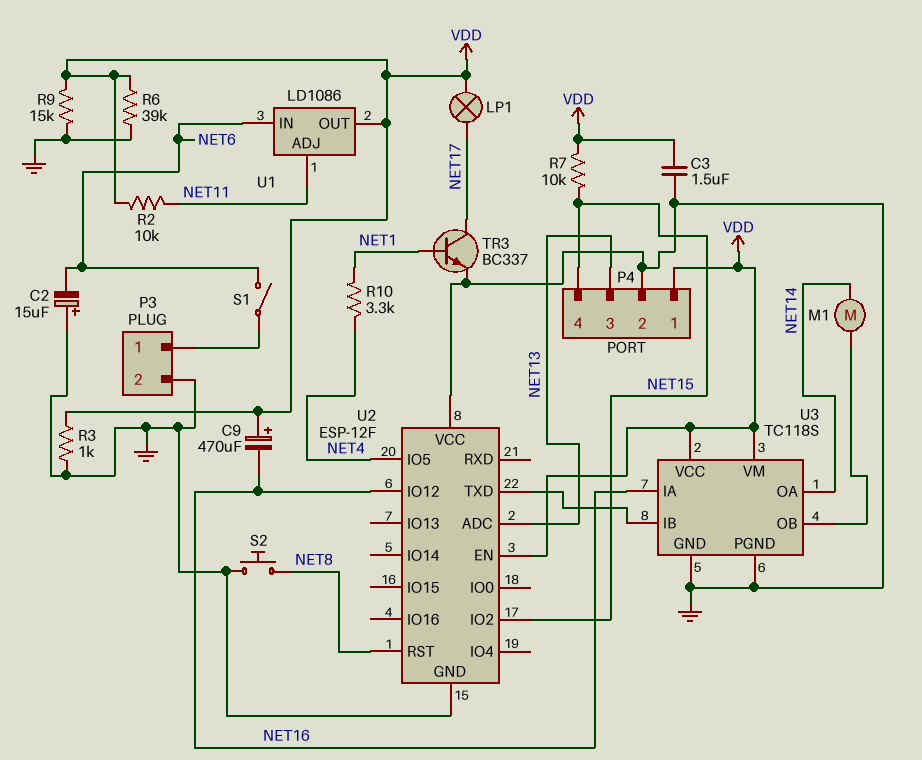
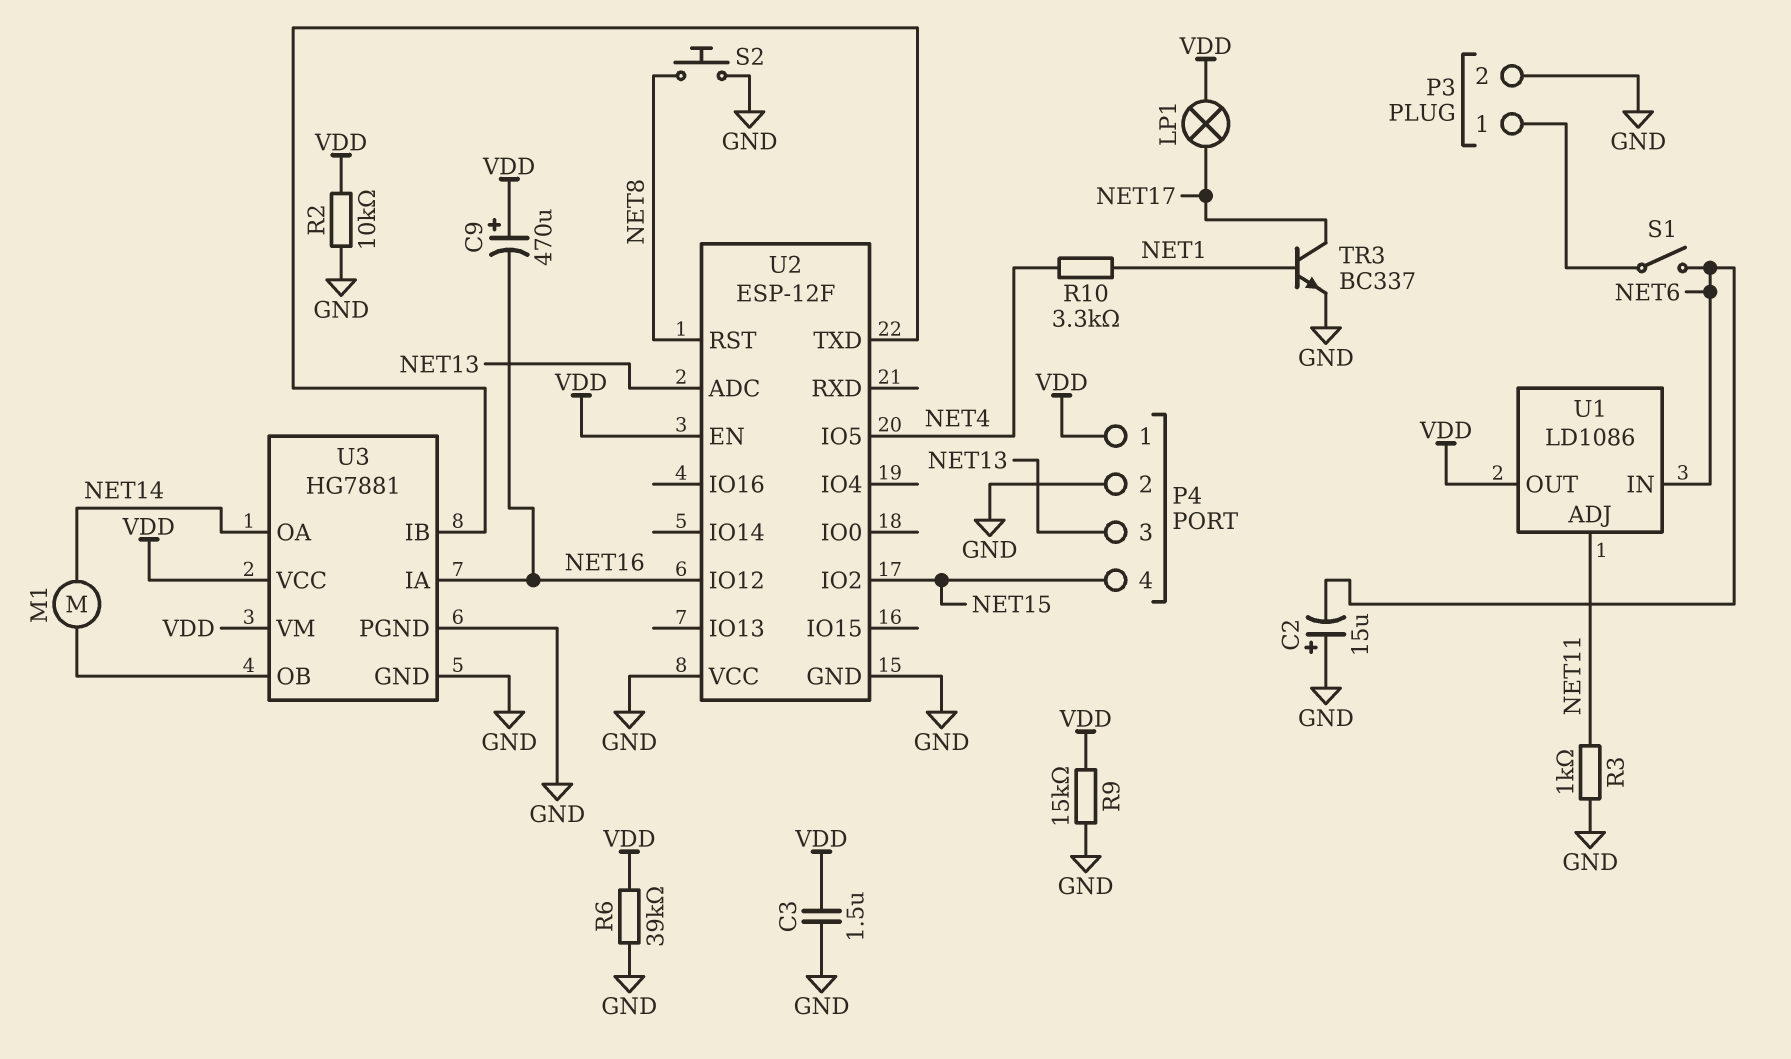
R2: 10k (NET11, VDD) -> 10k (GND, VDD)
R3: 1k (GND, VDD) -> 1k (GND, NET11)
R7: 10k (NET15, VDD) -> none
U3: TC118S -> HG7881

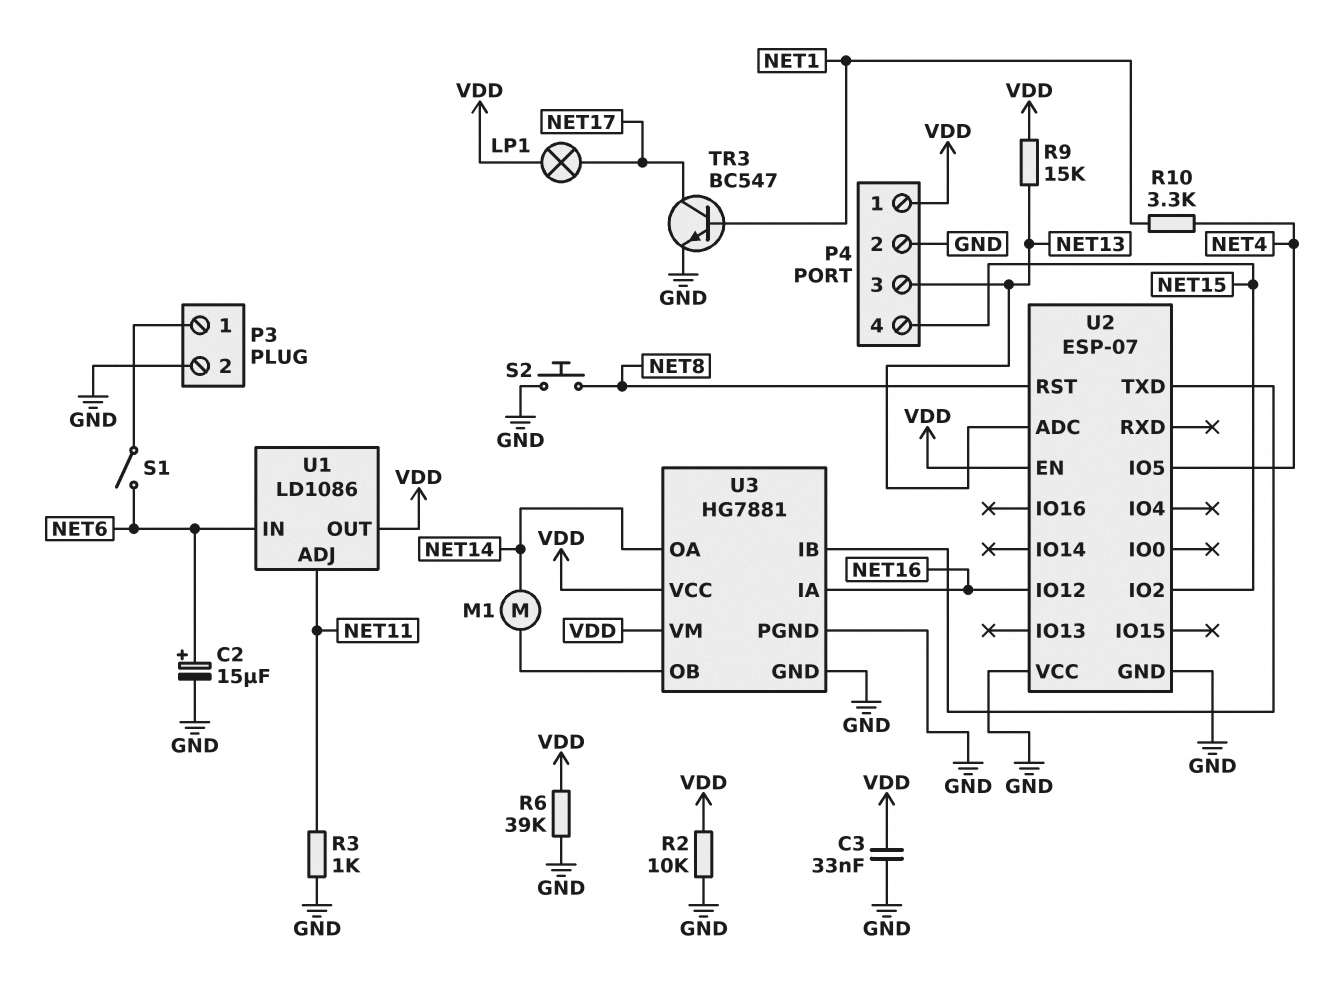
C2: 15uF (plus GND, minus NET6) -> 15uF (plus NET6, minus GND)
C3: 1.5uF (GND, VDD) -> 33nF (GND, VDD)
C9: 470uF (plus VDD, minus NET16) -> none
R9: 15k (GND, VDD) -> 15k (NET13, VDD)
TR3: NPN BC337 (B NET1, C NET17, E GND) -> NPN BC547 (B NET1, C NET17, E GND)
U2: ESP-12F -> ESP-07

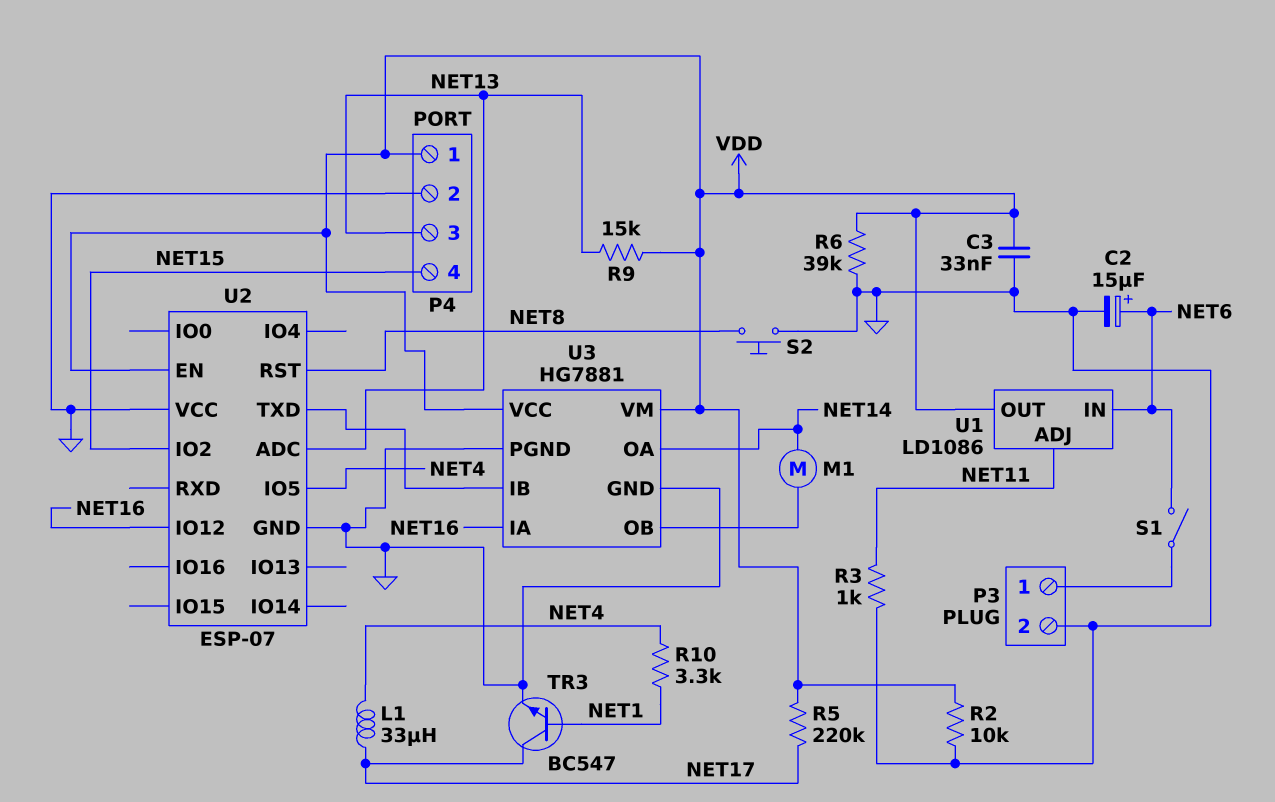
L1: none -> 33uH (NET4, NET17)
LP1: lamp (NET17, VDD) -> none
R5: none -> 220k (NET17, VDD)

